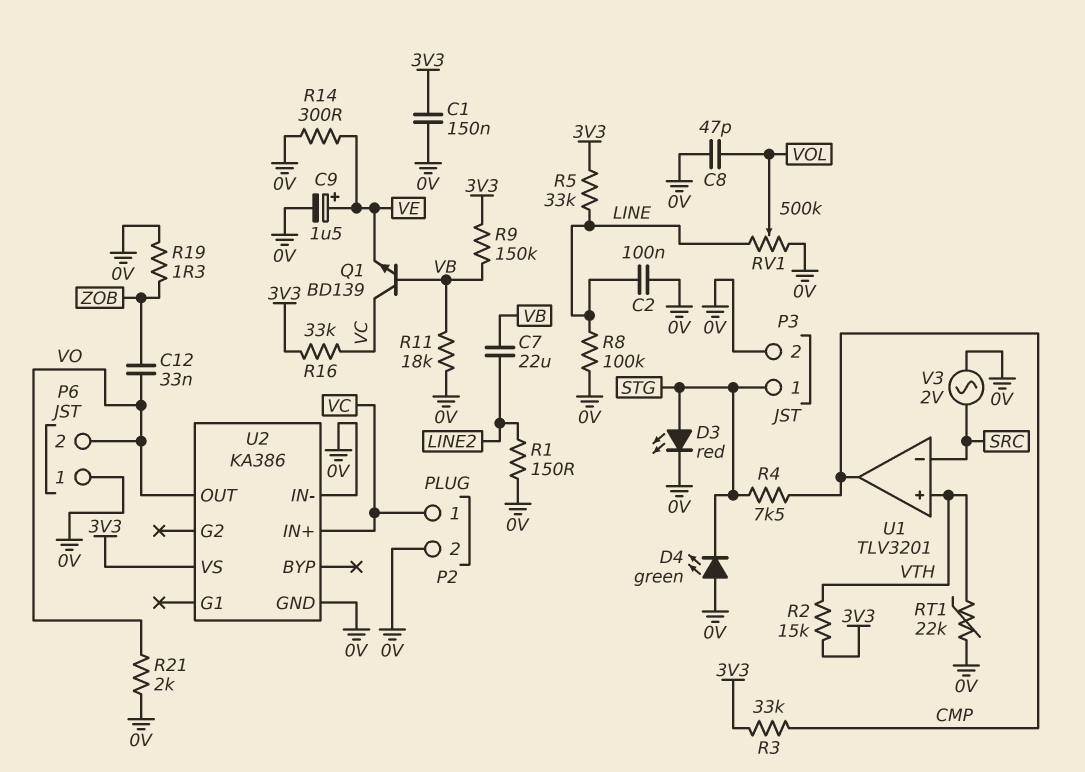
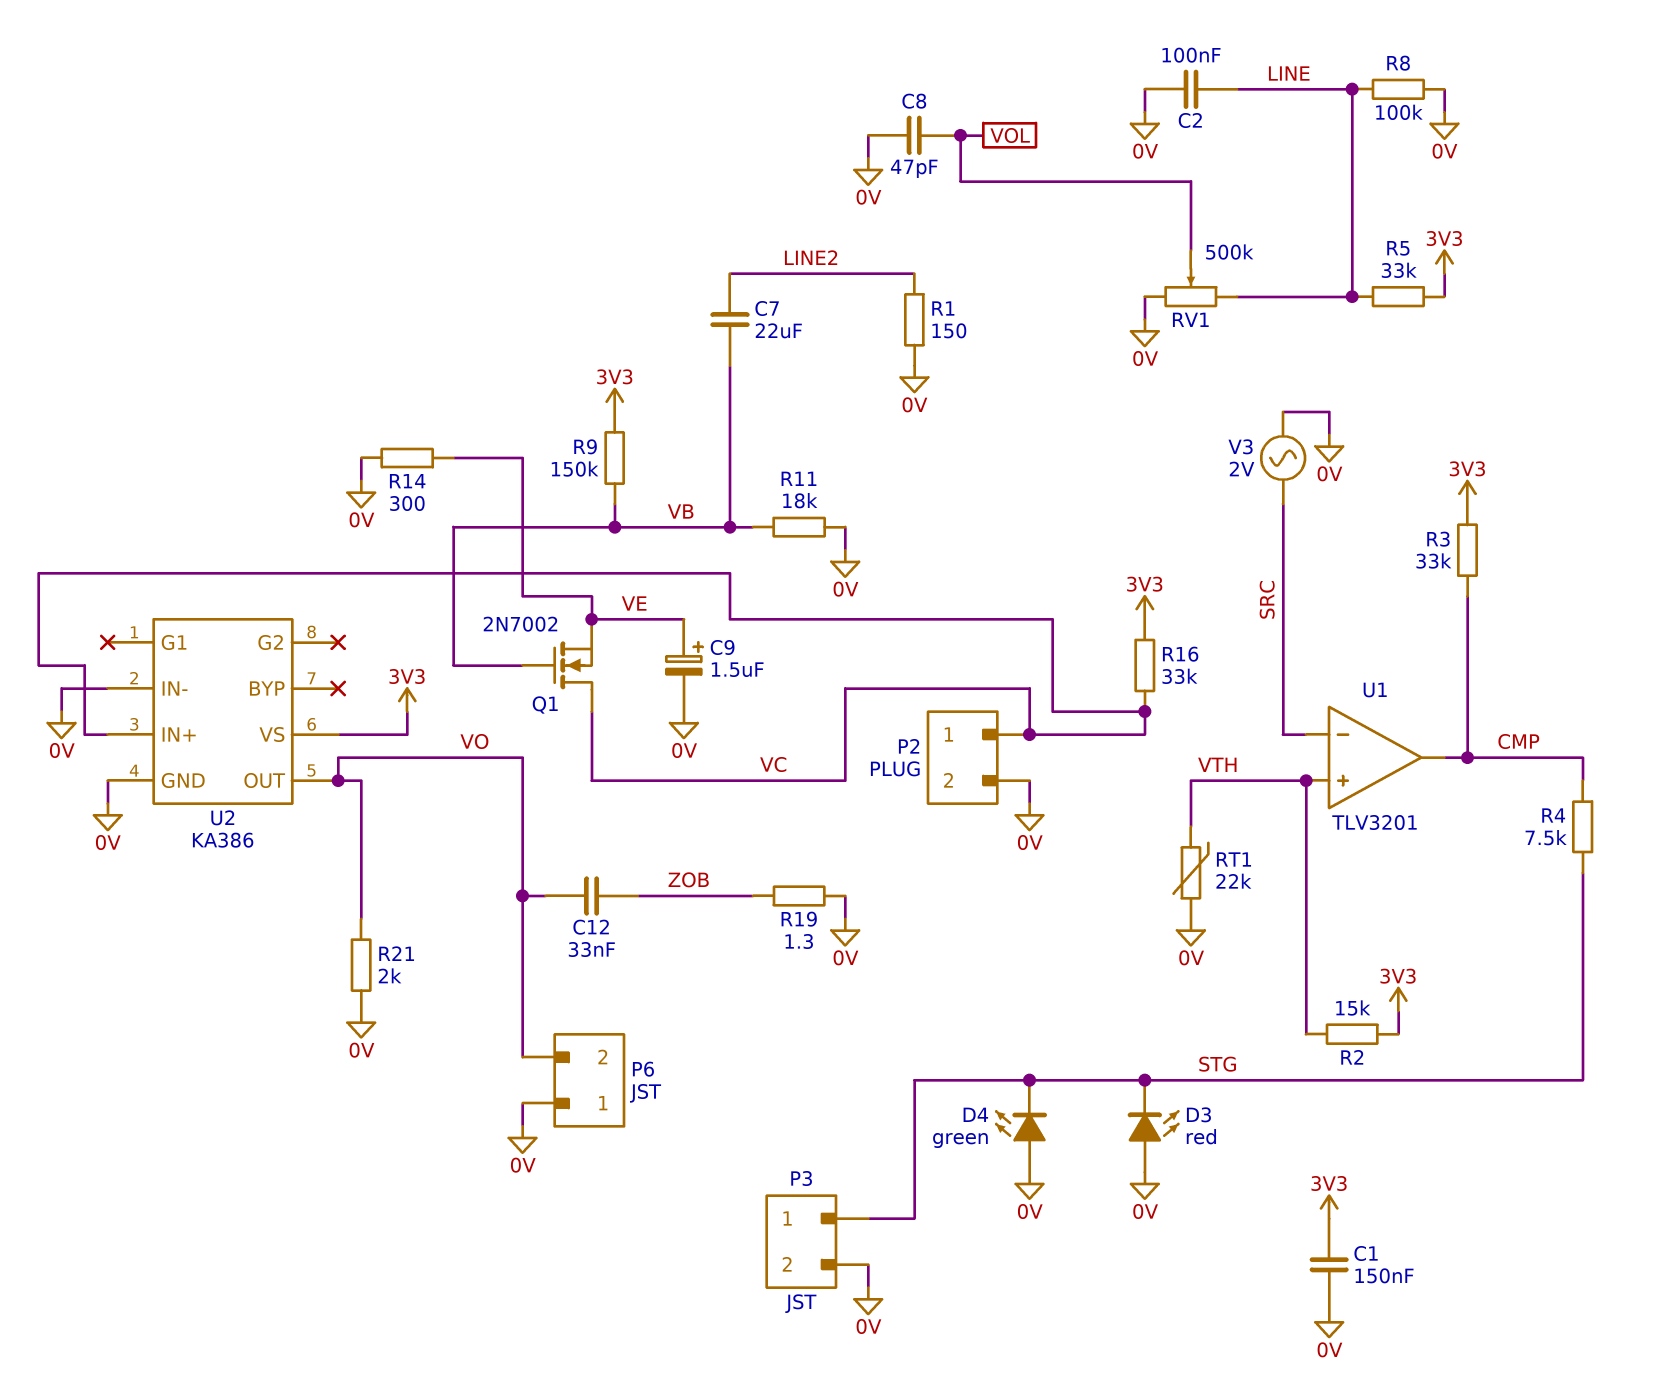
D3: LED red (A STG, K 0V) -> LED red (A 0V, K STG)
Q1: NPN BD139 (B VB, C VC, E VE) -> NMOS 2N7002 (G VB, D VC, S VE)

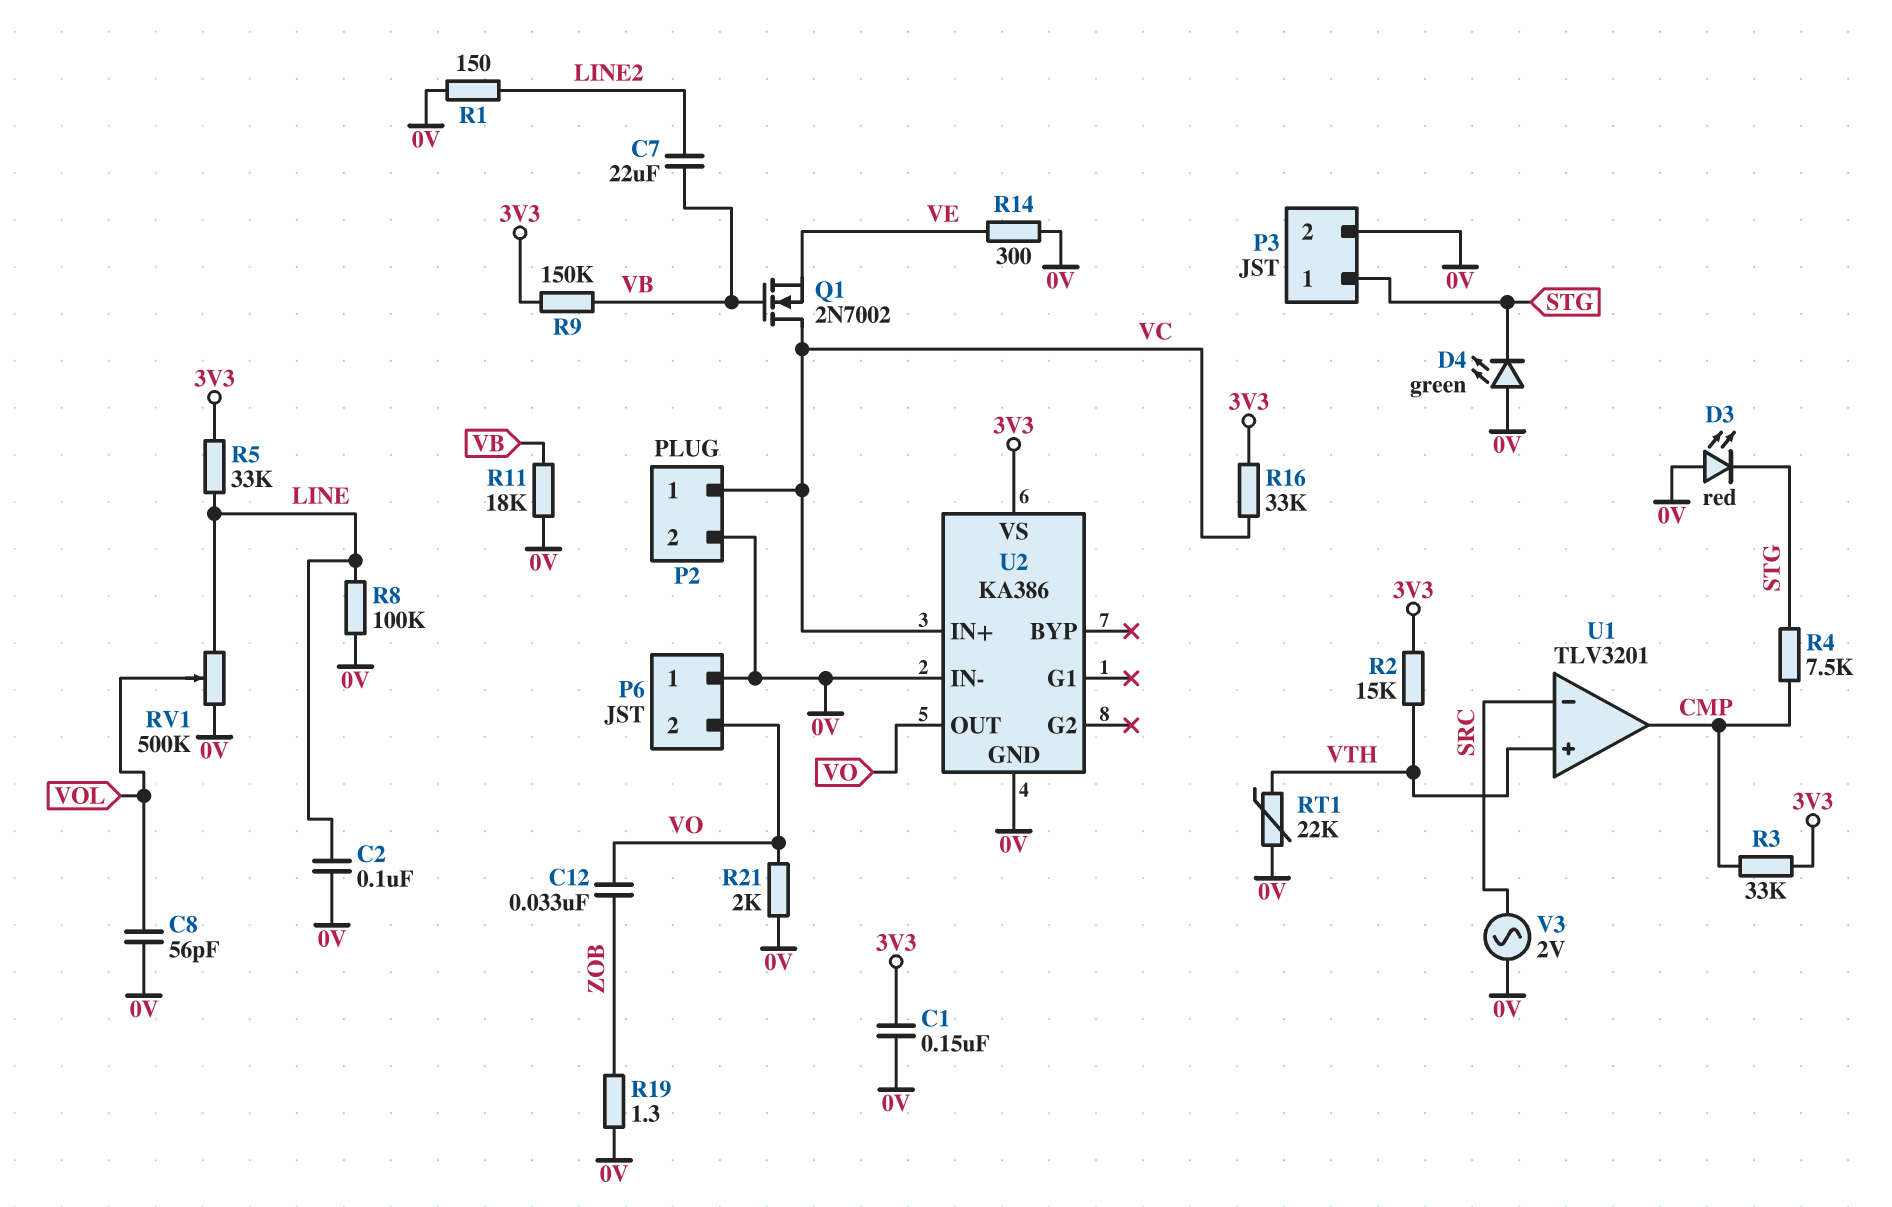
C8: 47pF (0V, VOL) -> 56pF (0V, VOL)
C9: 1.5uF (plus VE, minus 0V) -> none

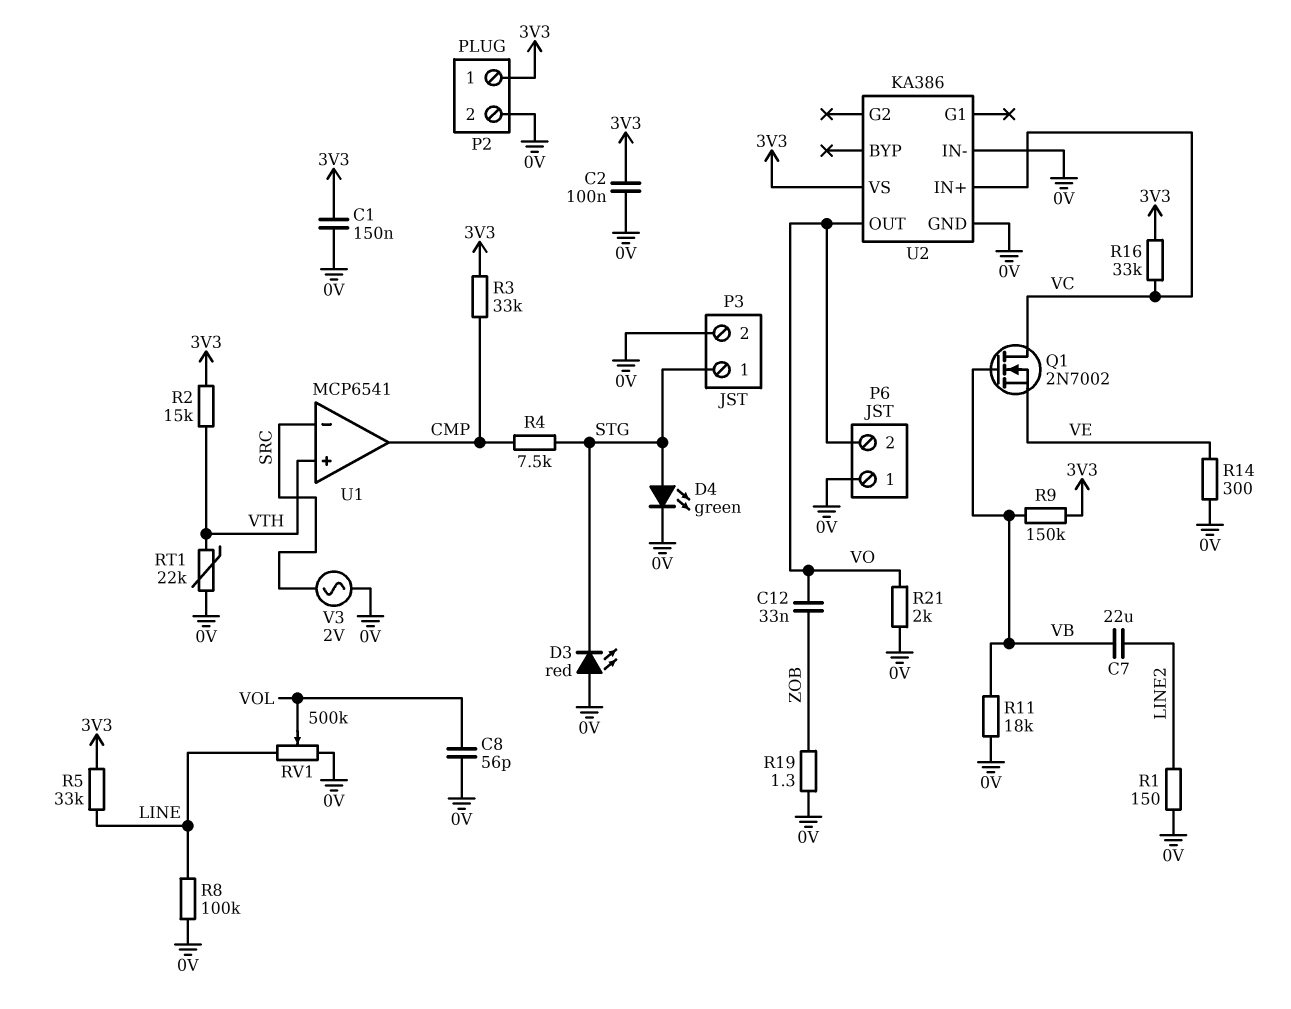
C2: 100nF (0V, LINE) -> 100nF (0V, 3V3)
D4: LED green (A 0V, K STG) -> LED green (A STG, K 0V)
P2 pin 1: VC -> 3V3
U1: TLV3201 -> MCP6541

